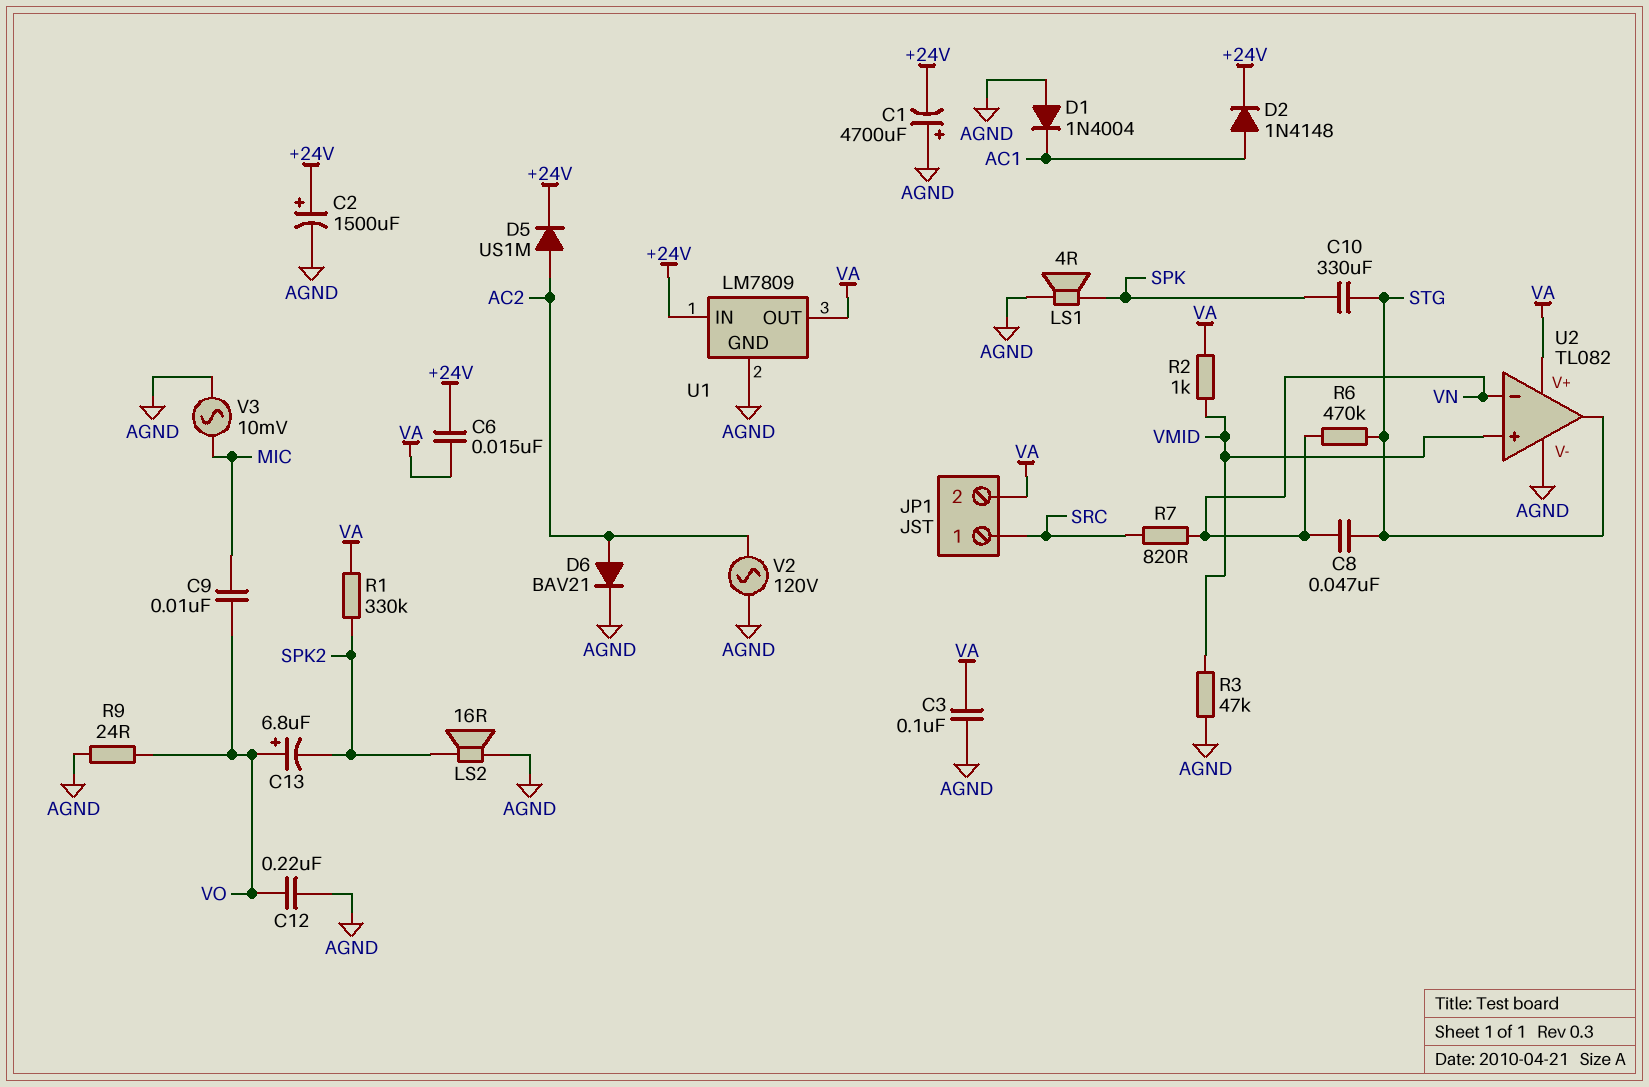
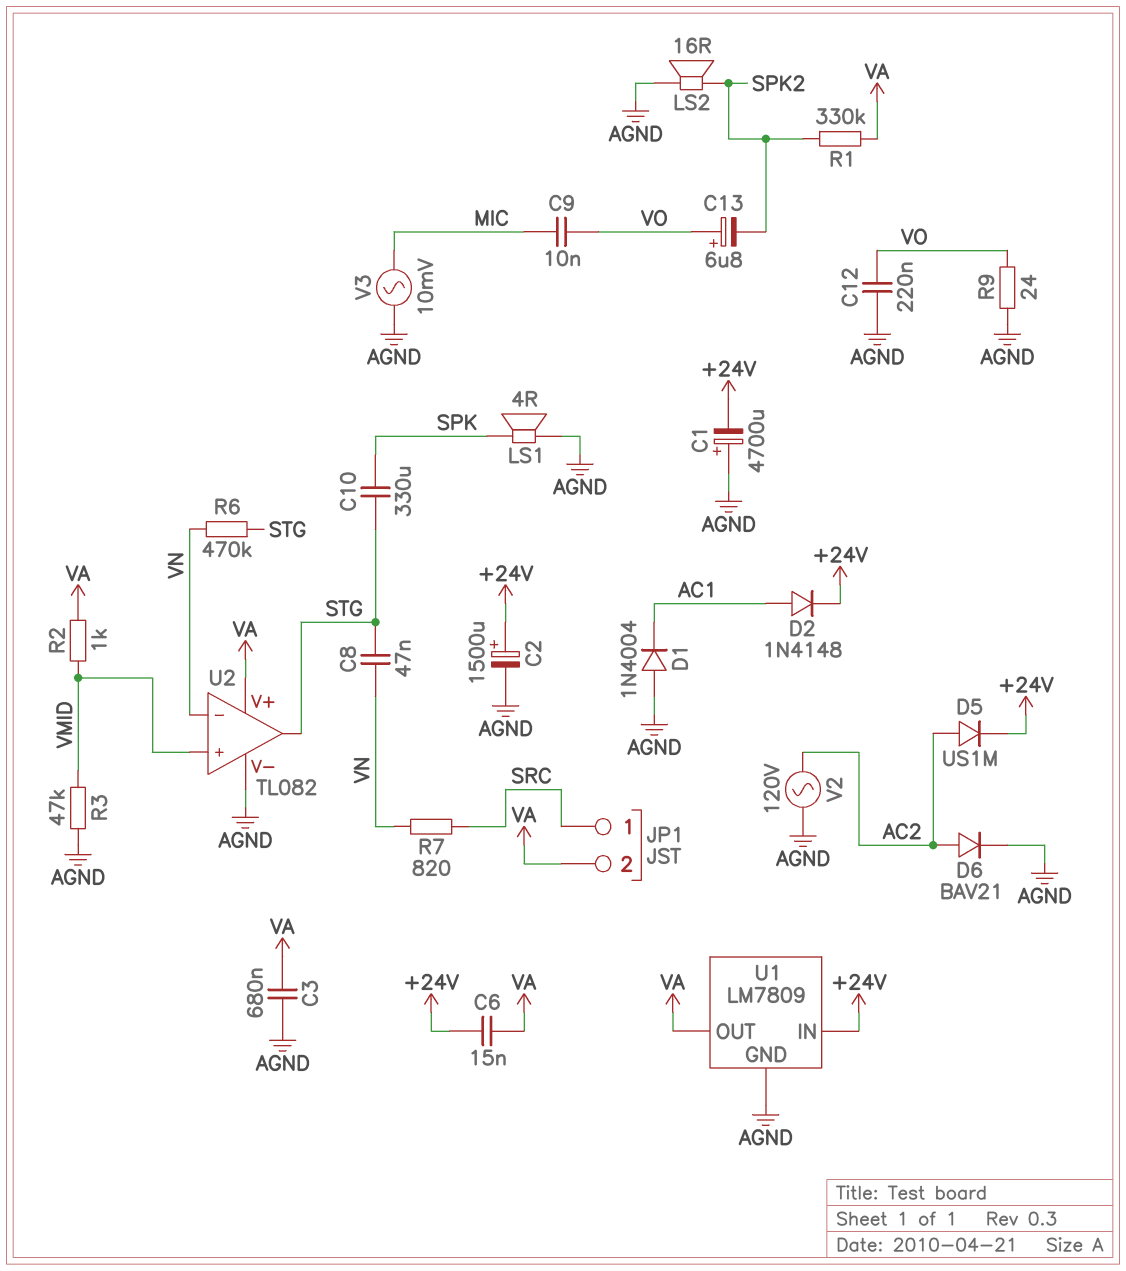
C3: 100nF (AGND, VA) -> 680nF (AGND, VA)

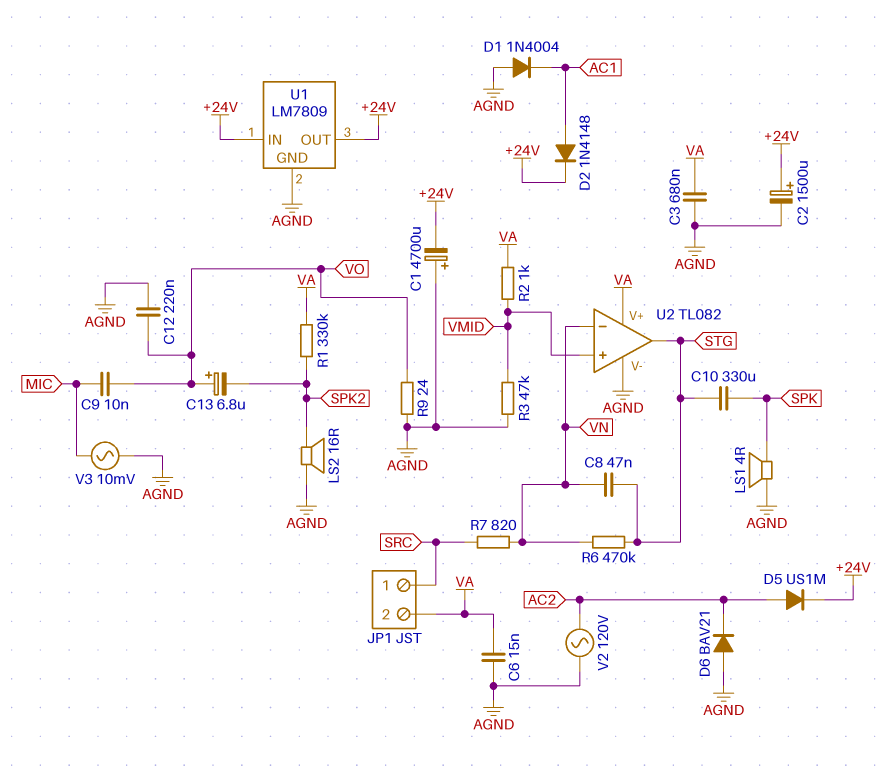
C6: 15nF (+24V, VA) -> 15nF (AGND, VA)
D6: diode BAV21 (A AC2, K AGND) -> diode BAV21 (A AGND, K AC2)
U1 pin OUT: VA -> +24V

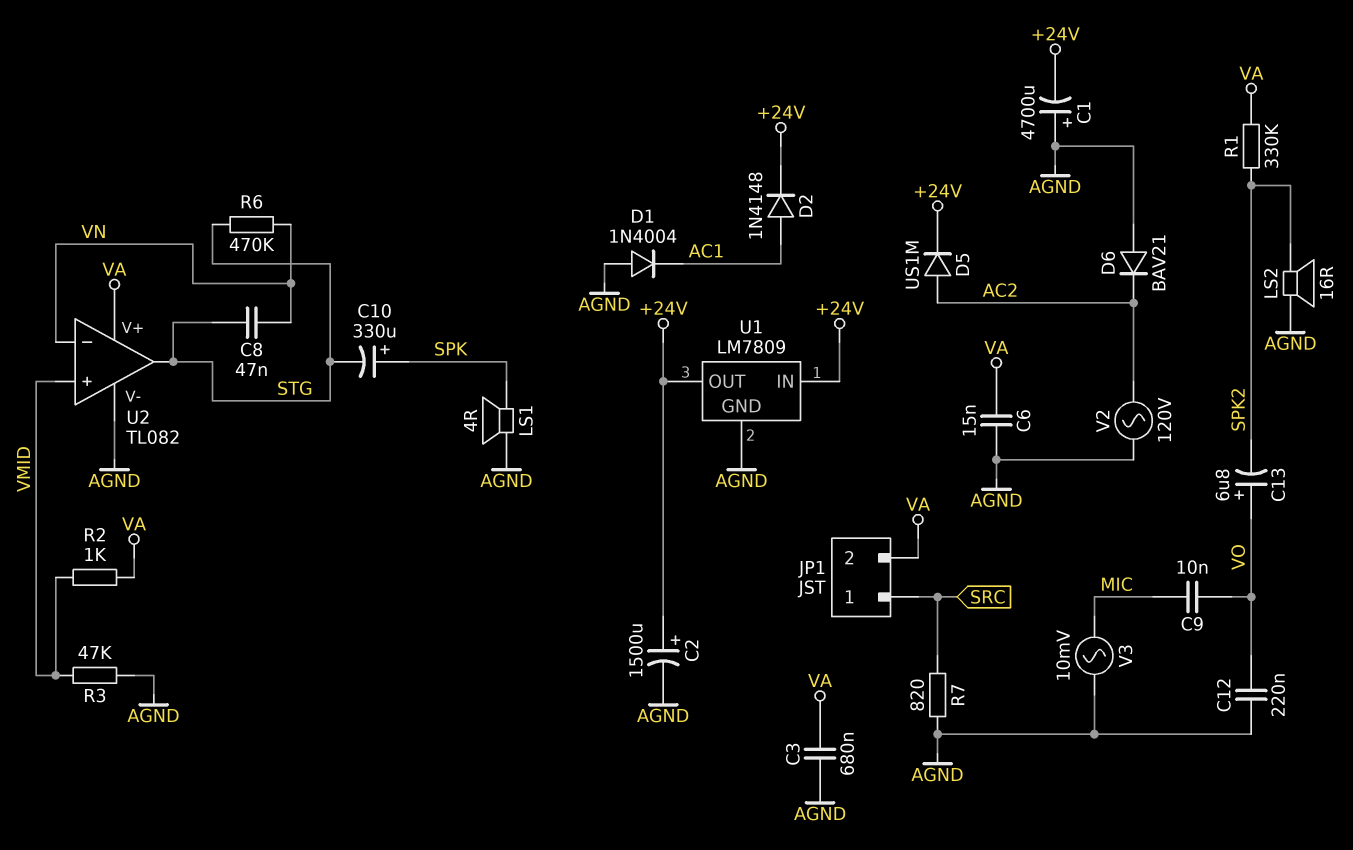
C10: 330uF (SPK, STG) -> 330uF (plus SPK, minus STG)
R7: 820 (SRC, VN) -> 820 (AGND, SRC)
R9: 24 (AGND, VO) -> none

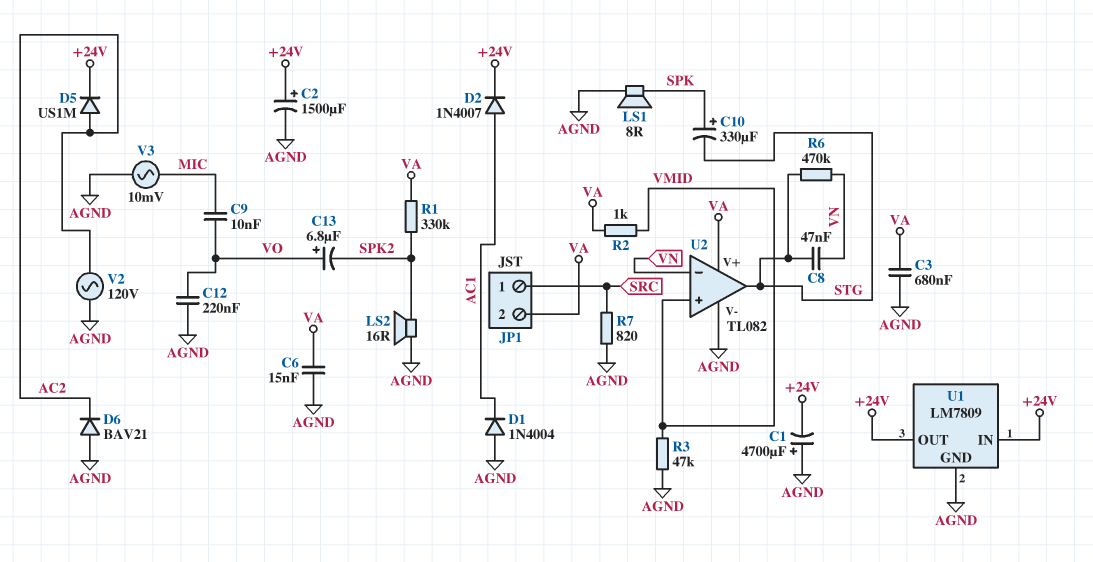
D2: diode 1N4148 (A AC1, K +24V) -> diode 1N4007 (A AC1, K +24V)
LS1: speaker 4R (AGND, SPK) -> speaker 8R (AGND, SPK)

